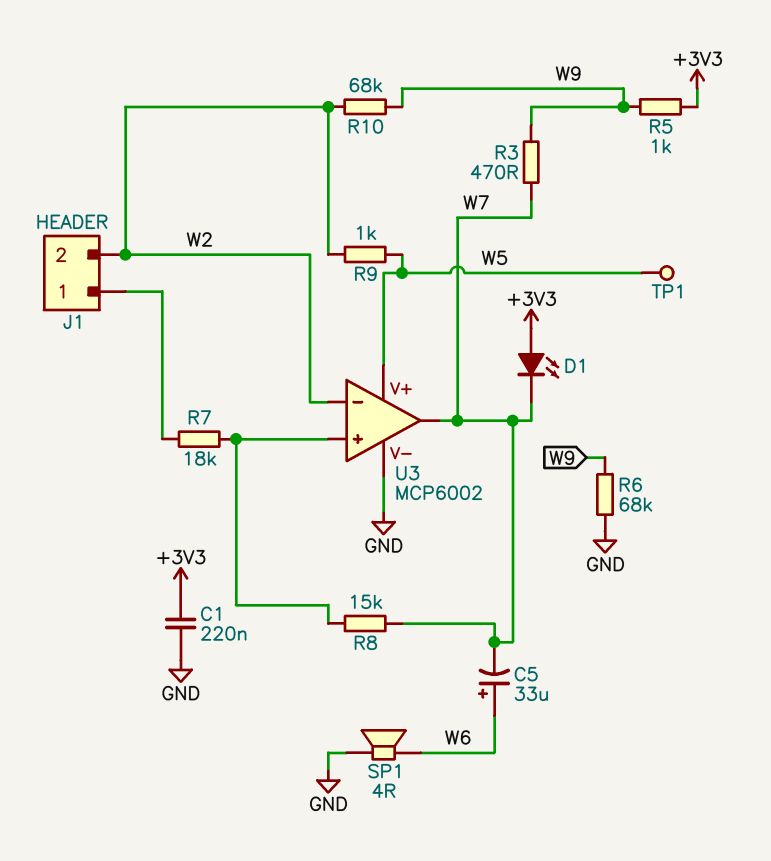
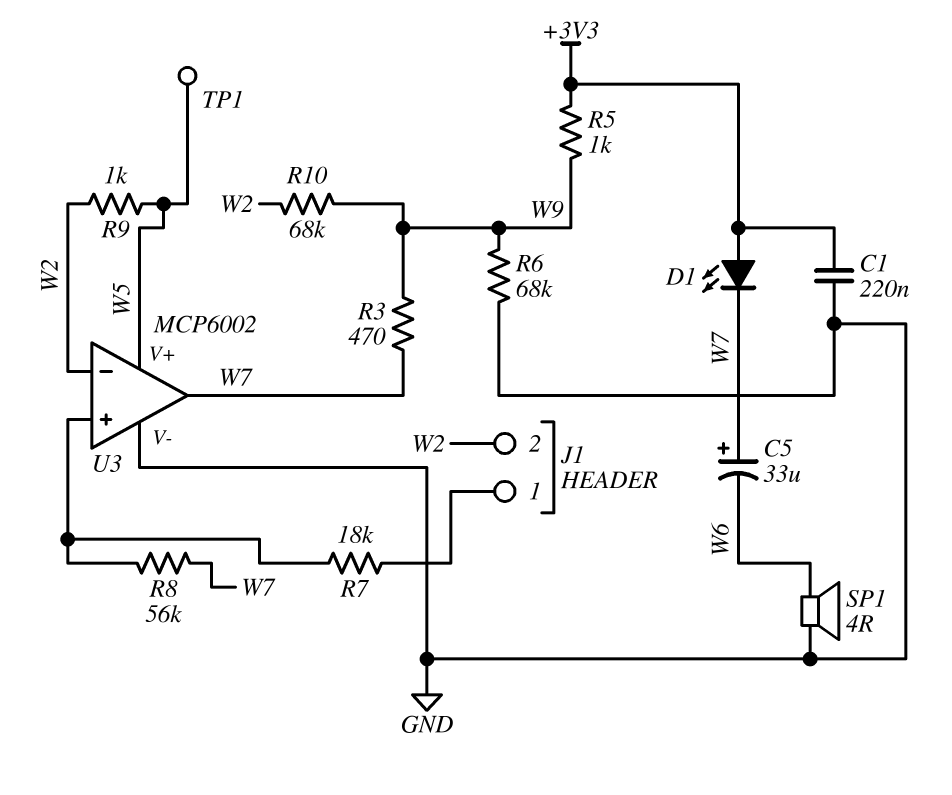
C5: 33uF (plus W6, minus W7) -> 33uF (plus W7, minus W6)
R8: 15k (U3/in+, W7) -> 56k (U3/in+, W7)

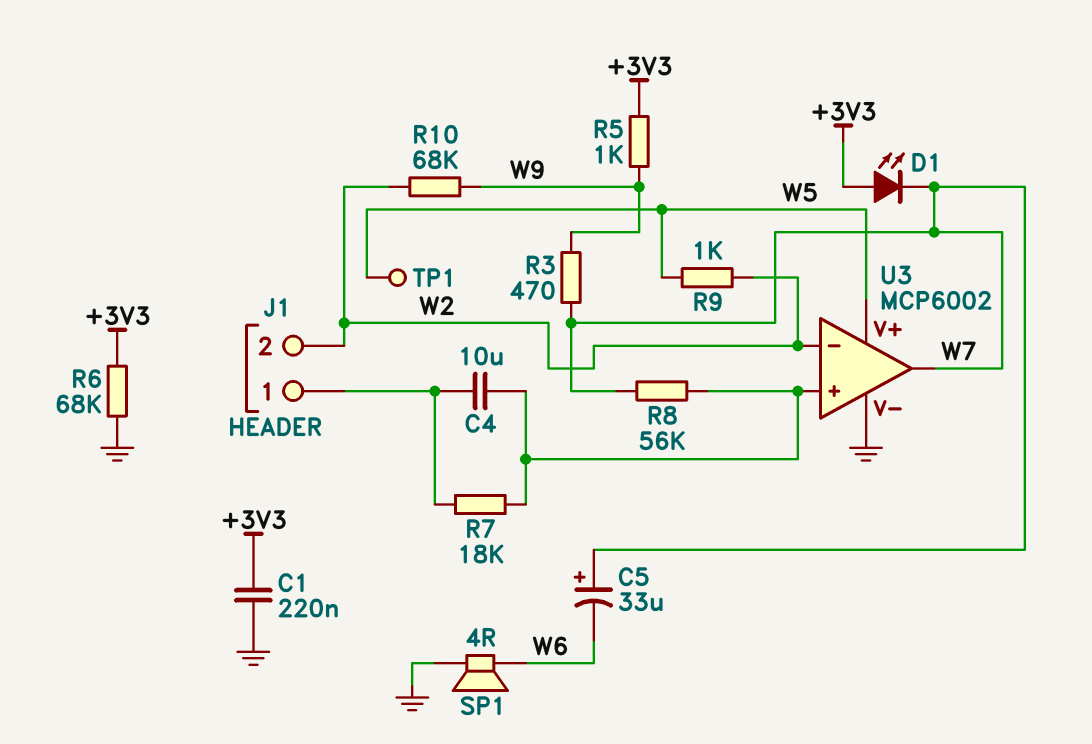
C4: none -> 10uF (J1/1, U3/in+)
R6: 68k (GND, W9) -> 68k (+3V3, GND)

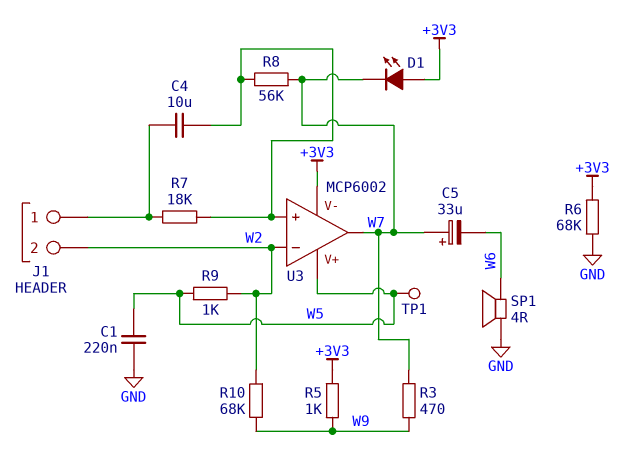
C1: 220nF (+3V3, GND) -> 220nF (GND, W5)
U3 pin V-: GND -> +3V3

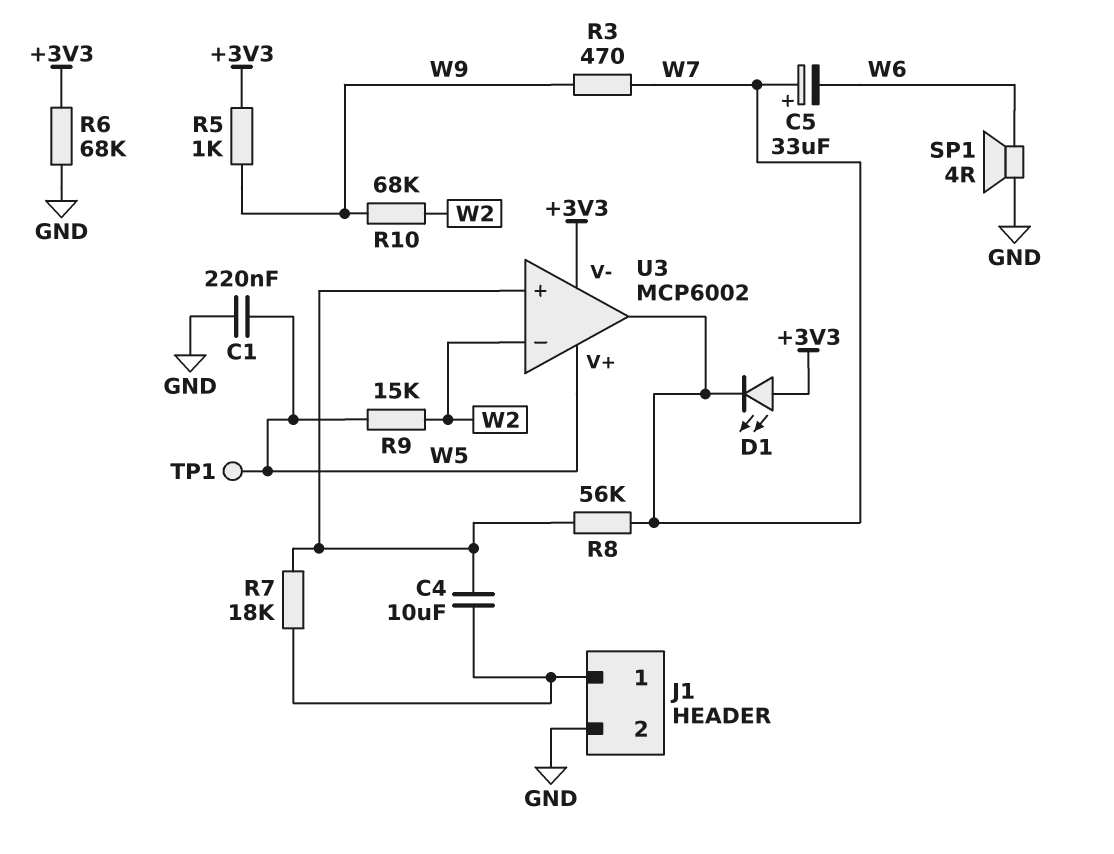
J1 pin 2: W2 -> GND
R9: 1k (W2, W5) -> 15k (W2, W5)

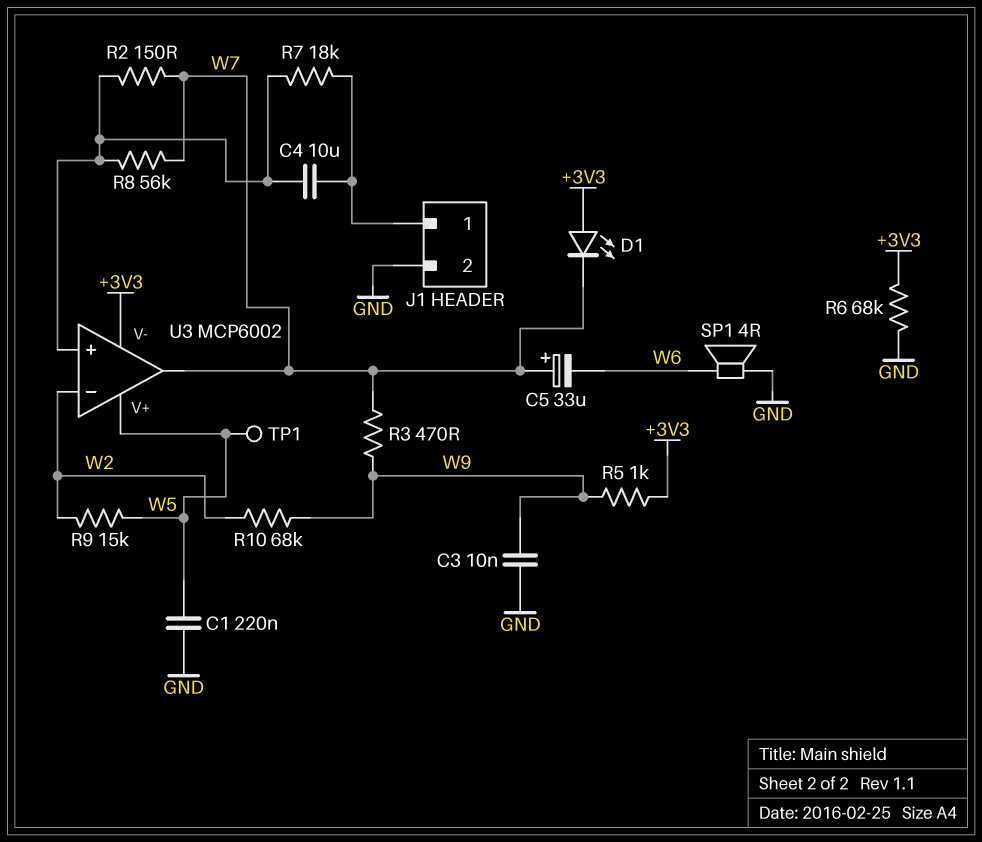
C3: none -> 10nF (GND, W9)
R2: none -> 150 (U3/in+, W7)

